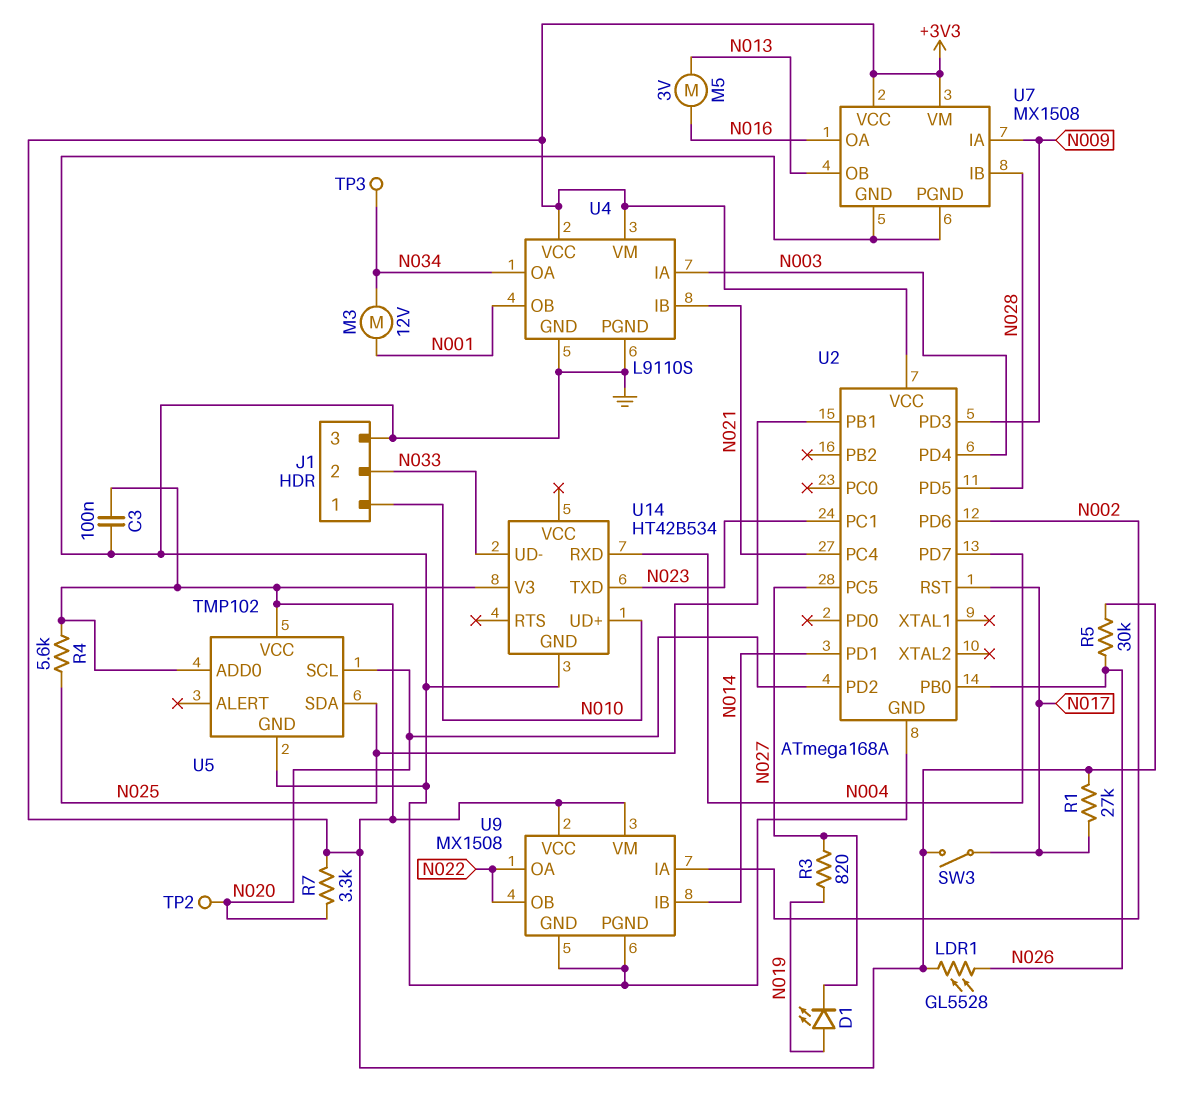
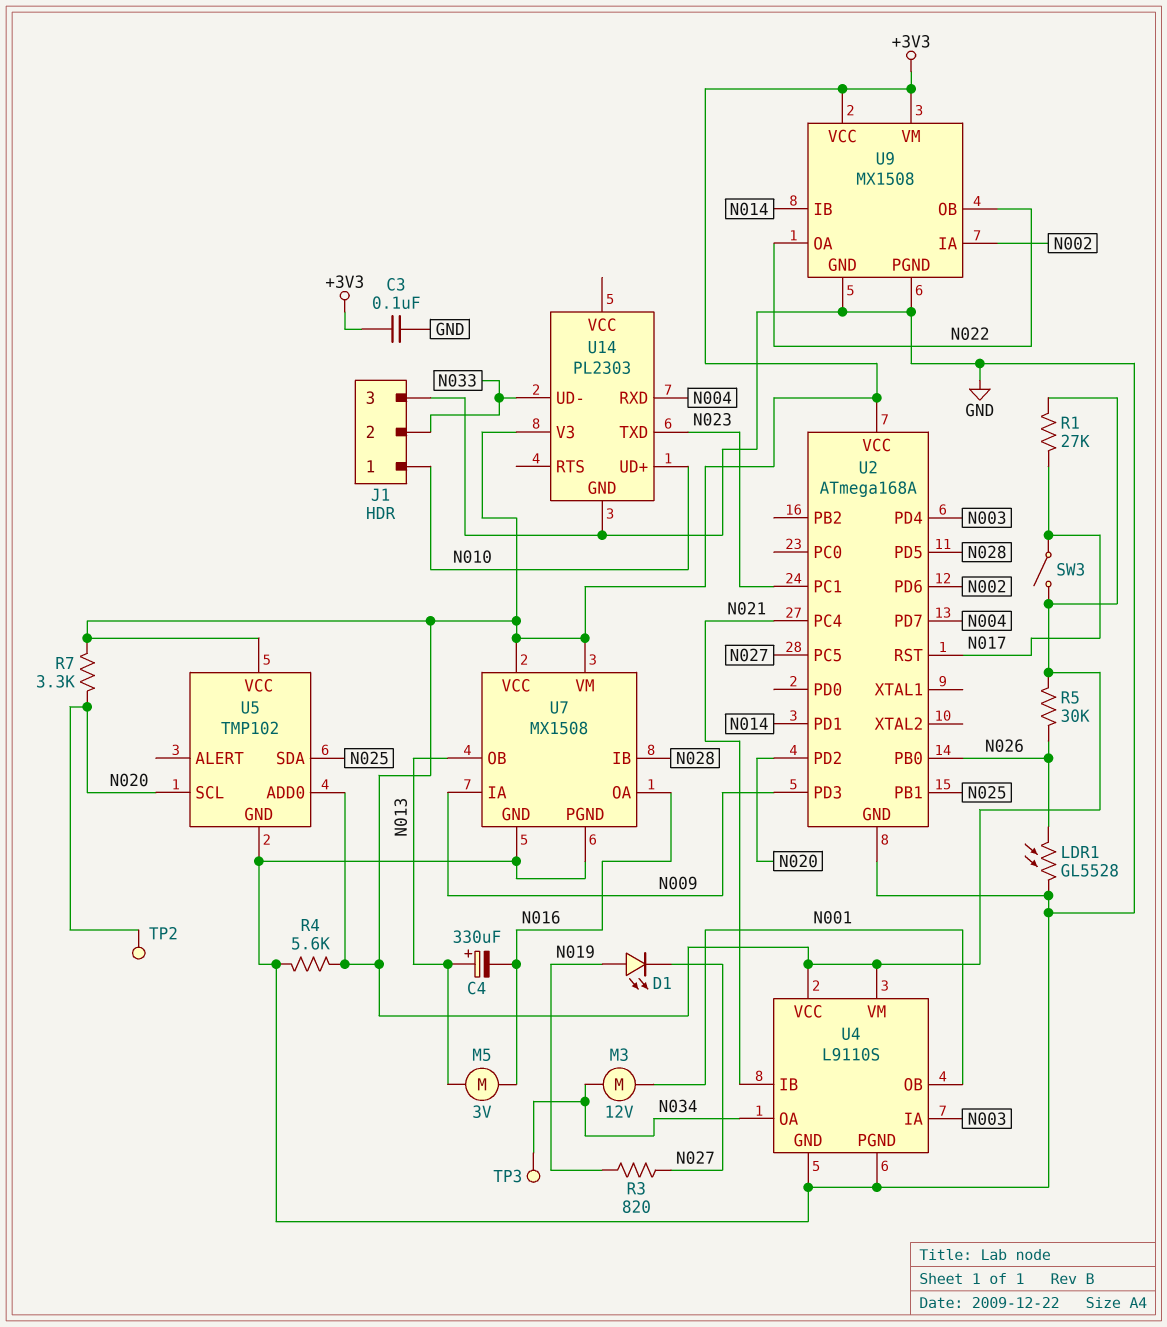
C4: none -> 330uF (plus N013, minus N016)
LDR1: GL5528 (+3V3, N026) -> GL5528 (GND, N026)
R4: 5.6k (+3V3, N025) -> 5.6k (+3V3, GND)
U14: HT42B534 -> PL2303

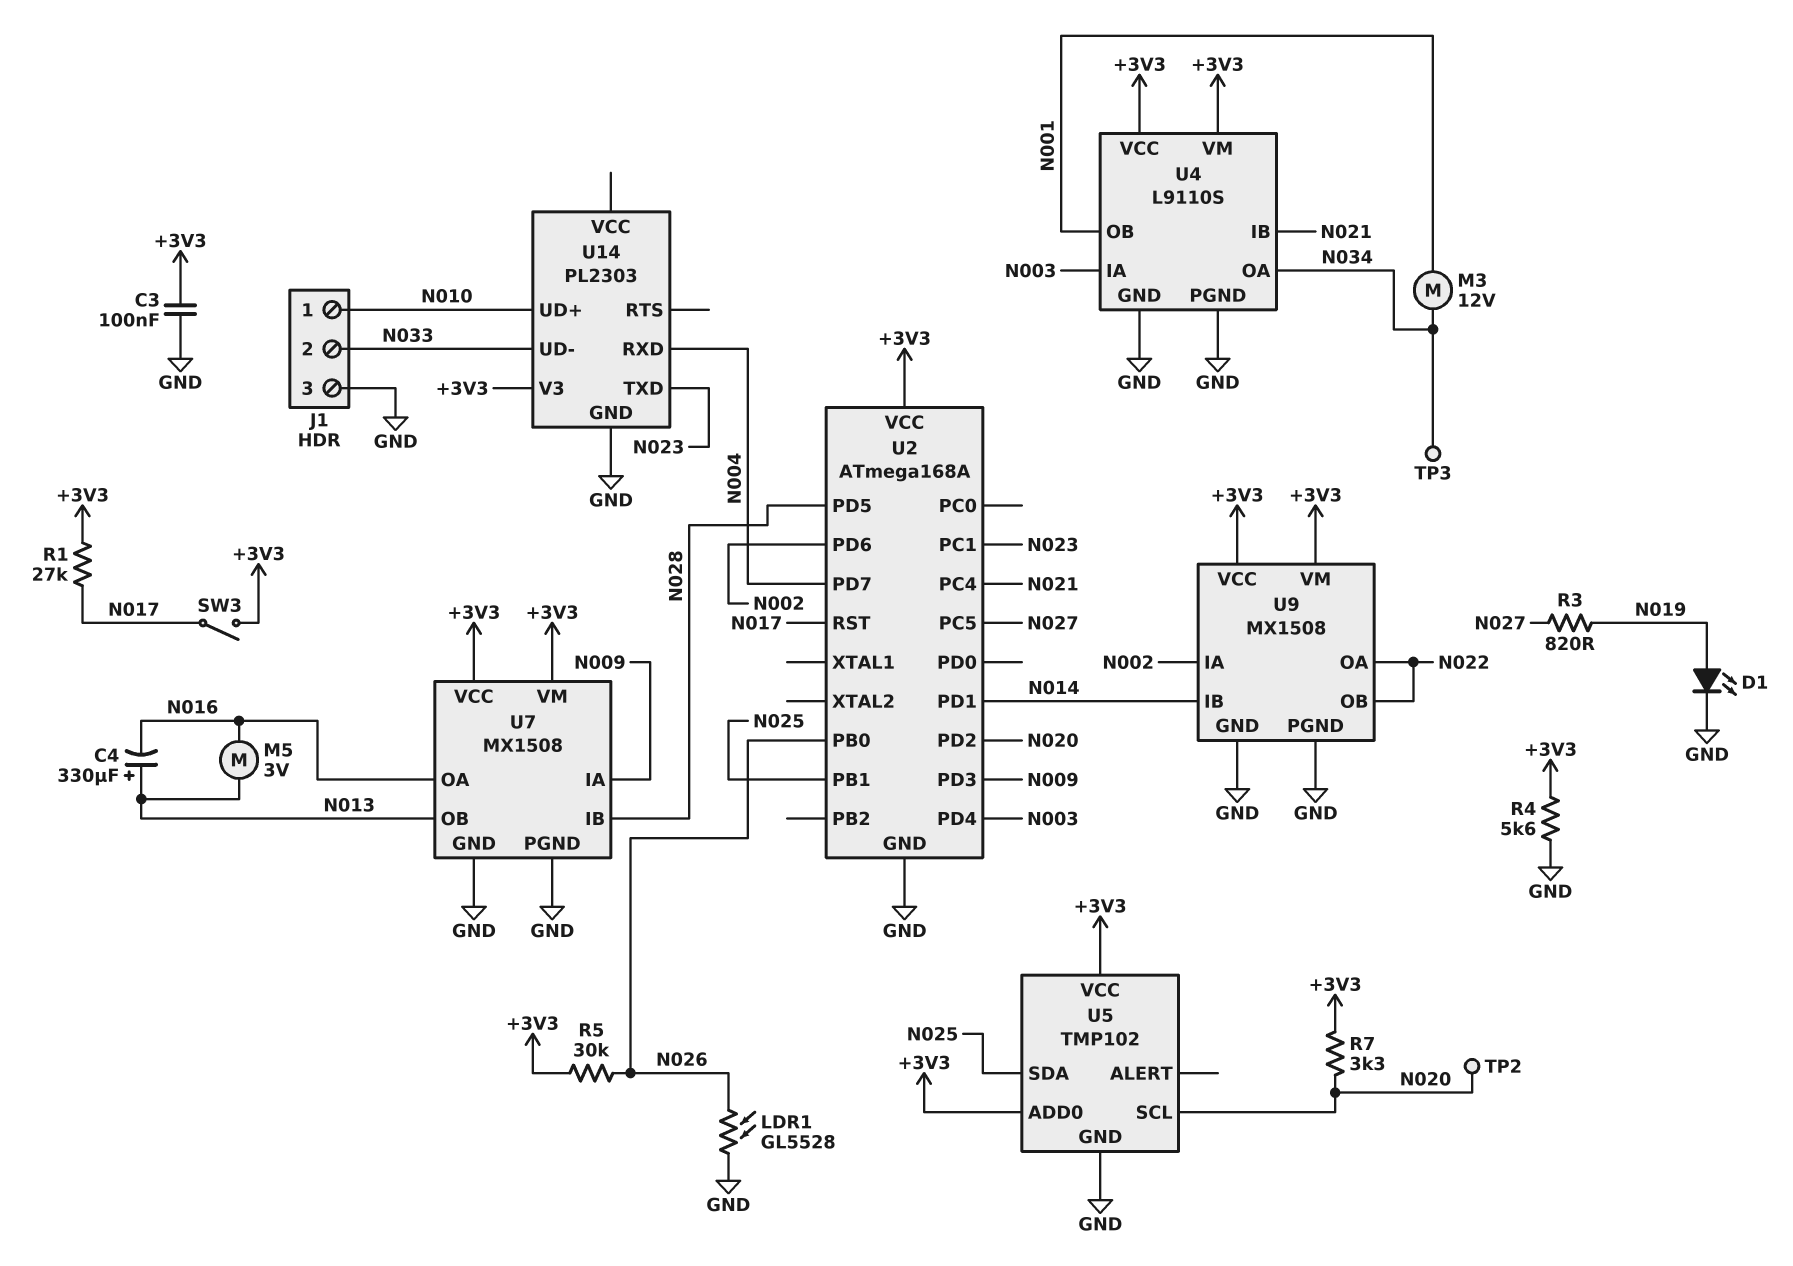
D1: LED (A N019, K N027) -> LED (A N019, K GND)

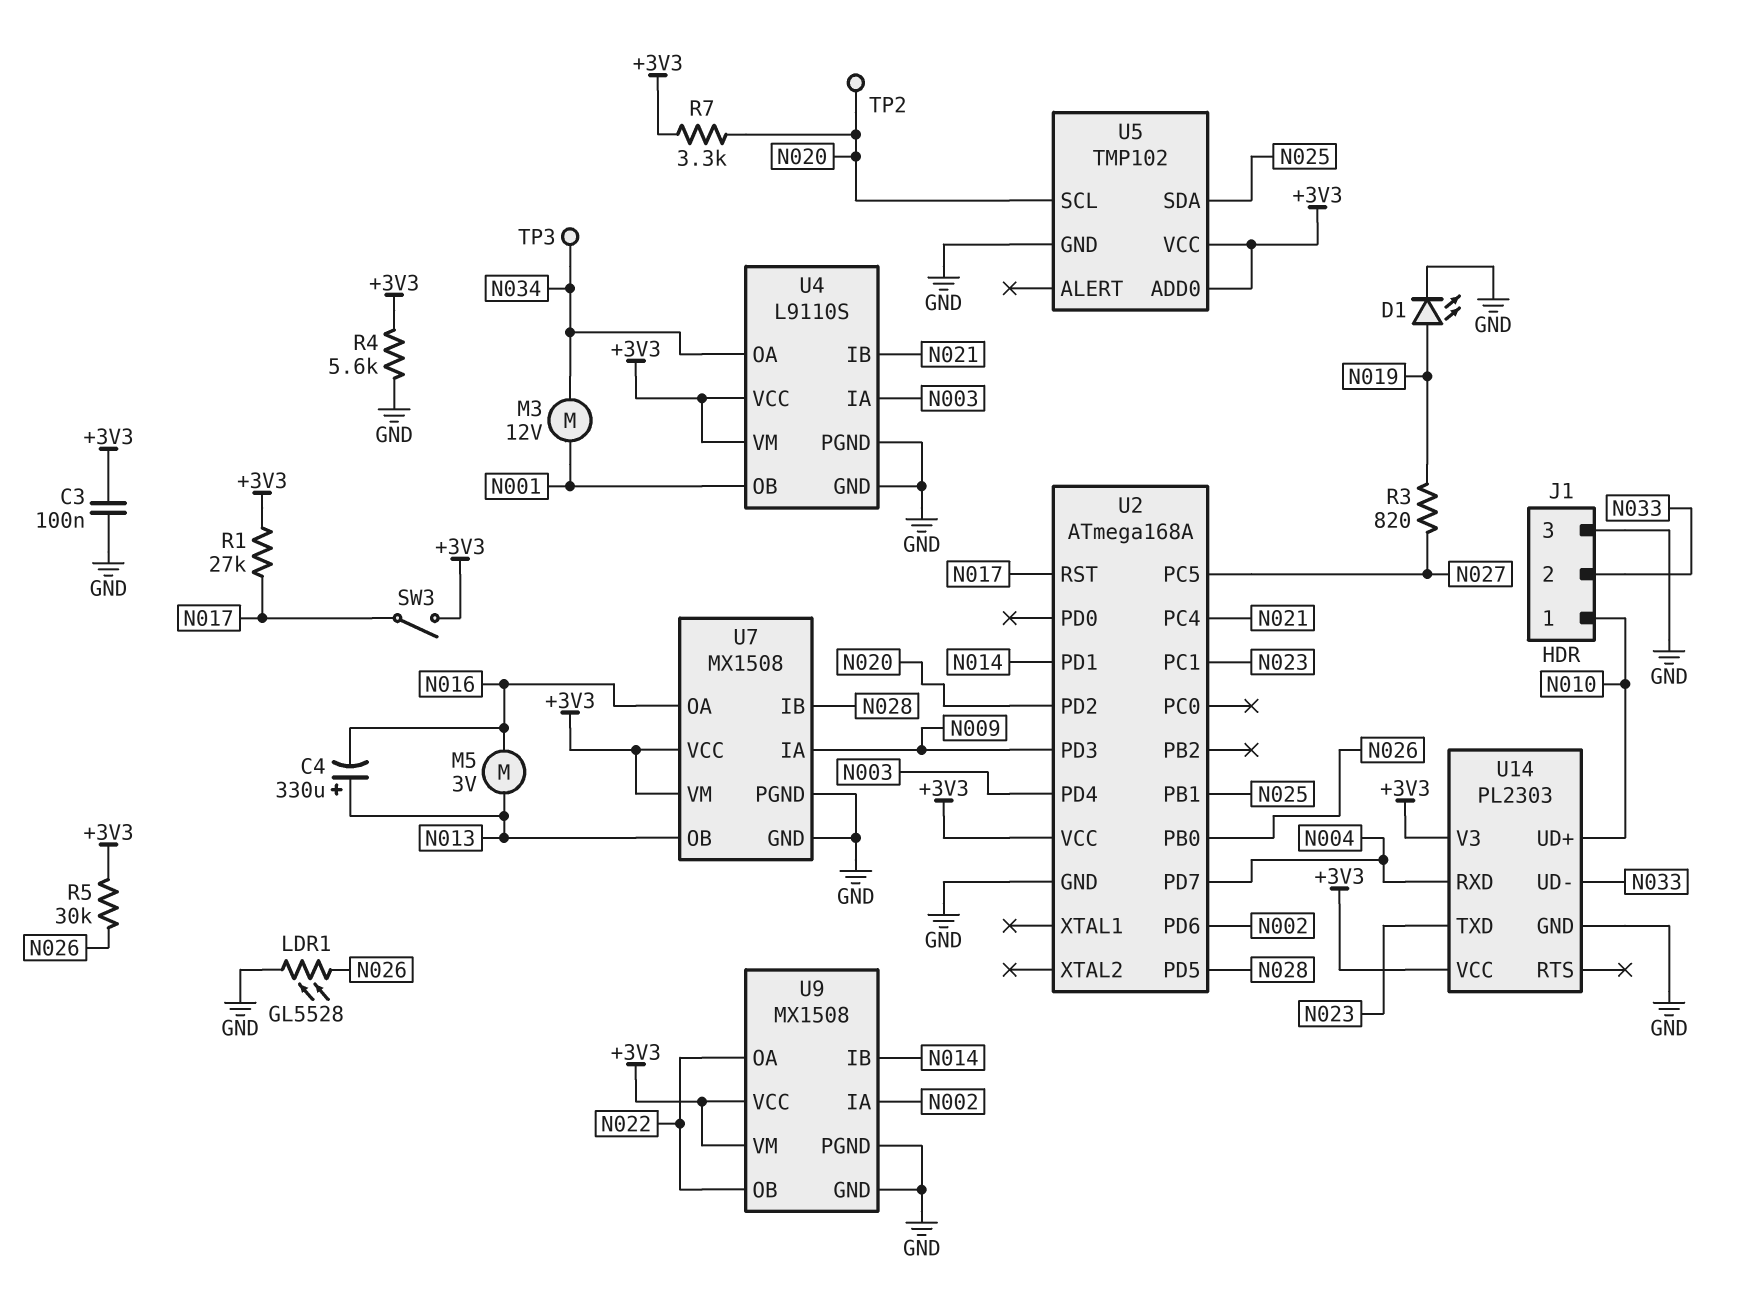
U14 pin VCC: none -> +3V3

